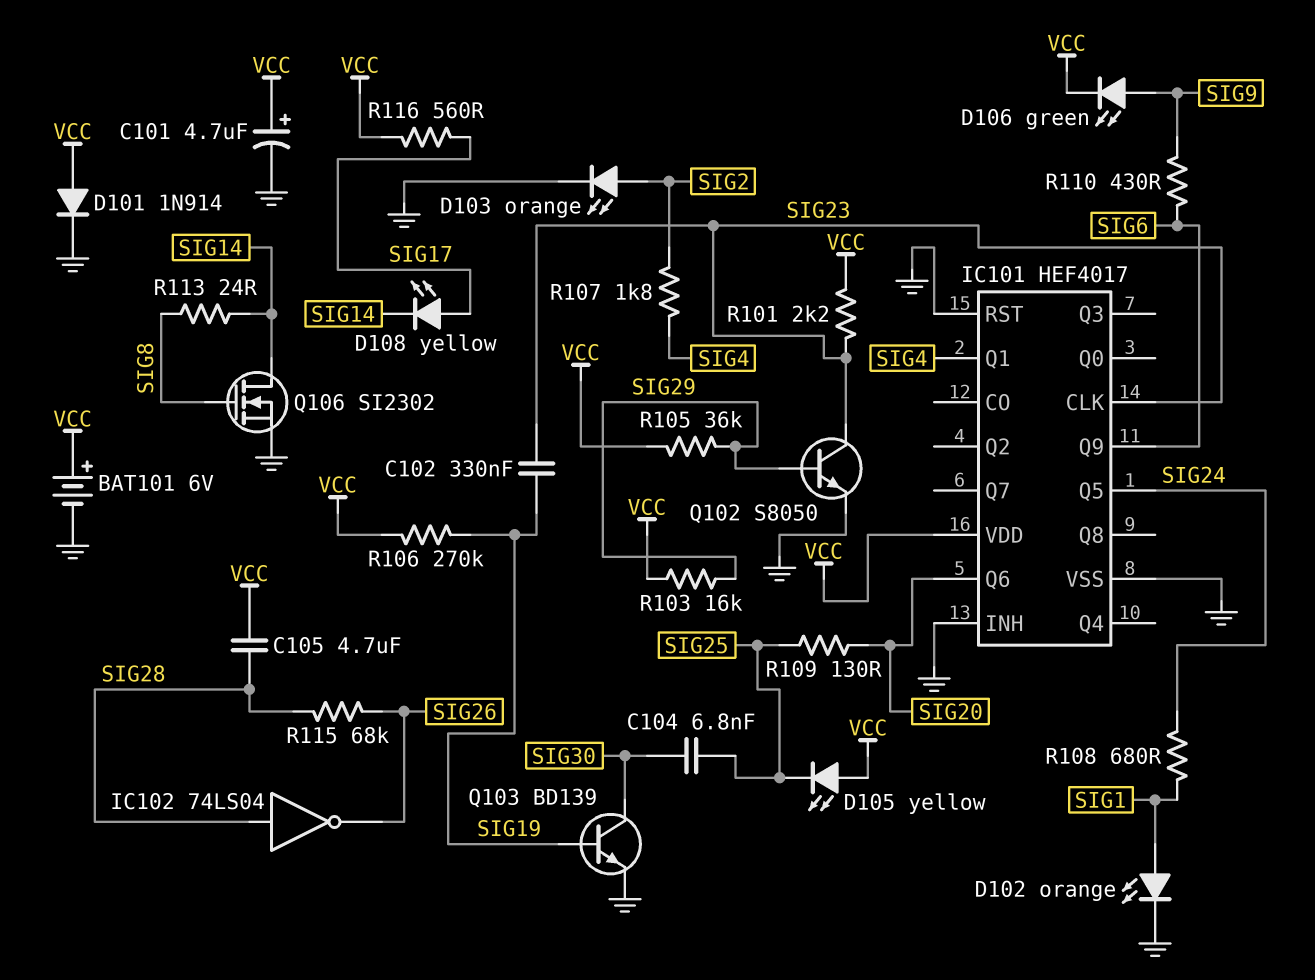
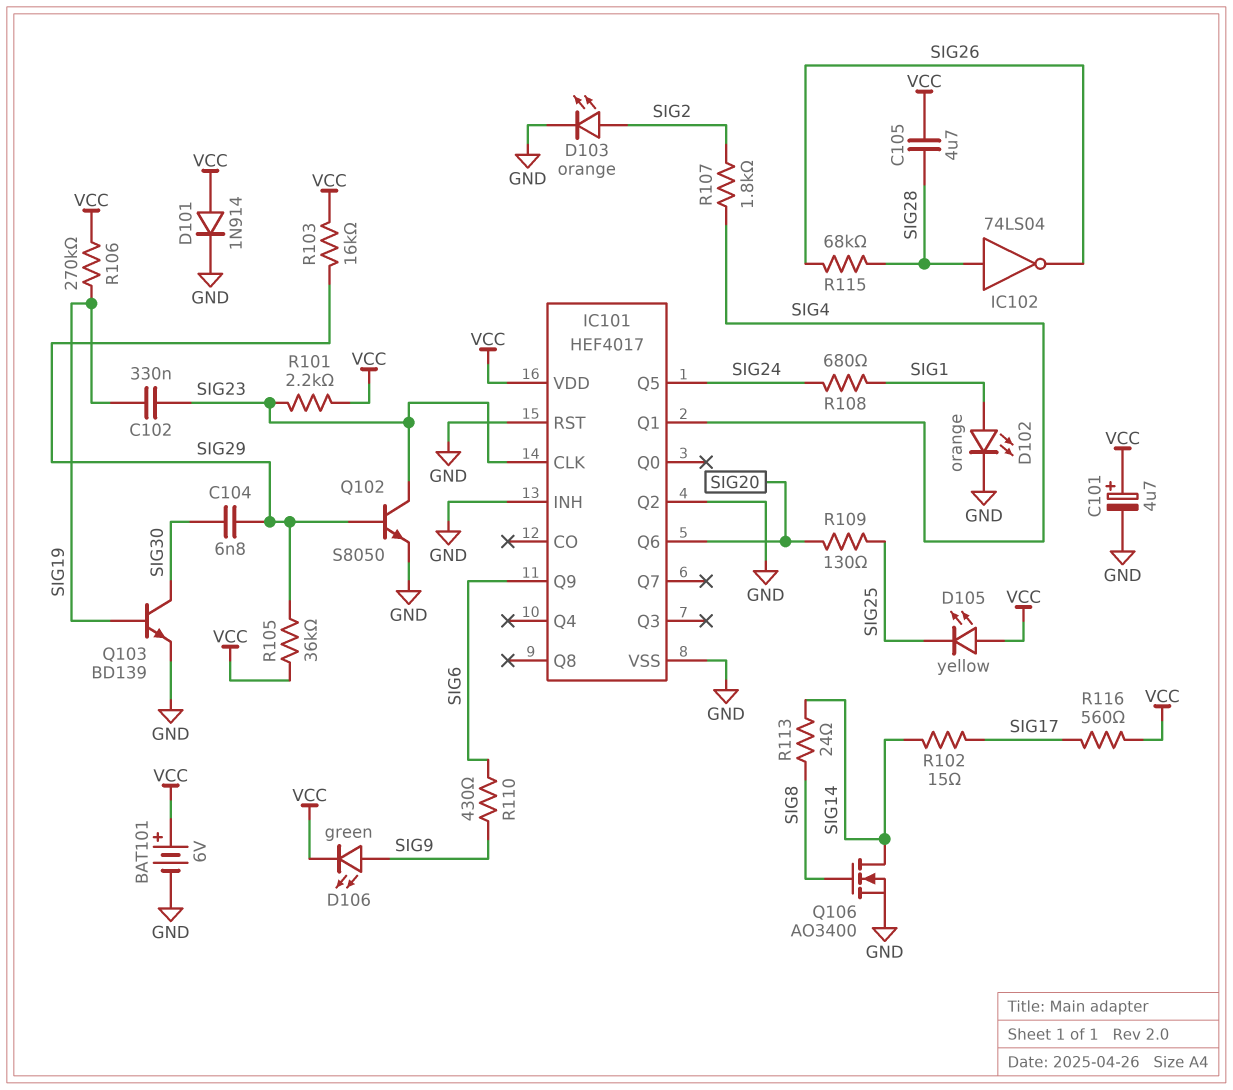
C104: 6.8nF (SIG25, SIG30) -> 6.8nF (SIG29, SIG30)
D108: LED yellow (A SIG17, K SIG14) -> none
IC101 pin Q2: none -> GND
Q106: NMOS SI2302 (G SIG8, D SIG14, S GND) -> NMOS AO3400 (G SIG8, D SIG14, S GND)
R102: none -> 15 (SIG14, SIG17)

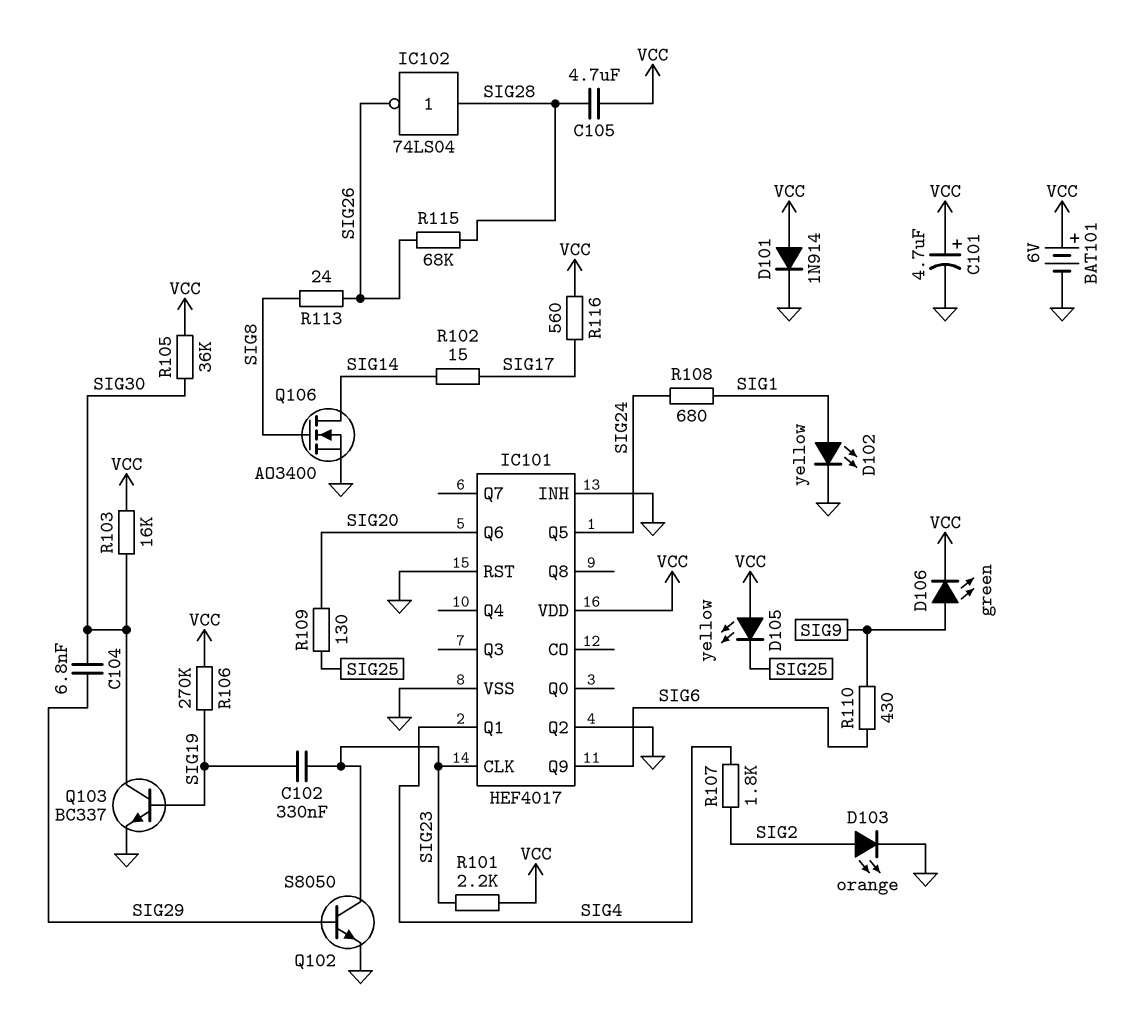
D102: LED orange (A SIG1, K GND) -> LED yellow (A SIG1, K GND)
Q103: NPN BD139 (B SIG19, C SIG30, E GND) -> NPN BC337 (B SIG19, C SIG30, E GND)
R103: 16k (SIG29, VCC) -> 16k (SIG30, VCC)
R105: 36k (SIG29, VCC) -> 36k (SIG30, VCC)
R113: 24 (SIG8, SIG14) -> 24 (SIG8, SIG26)

